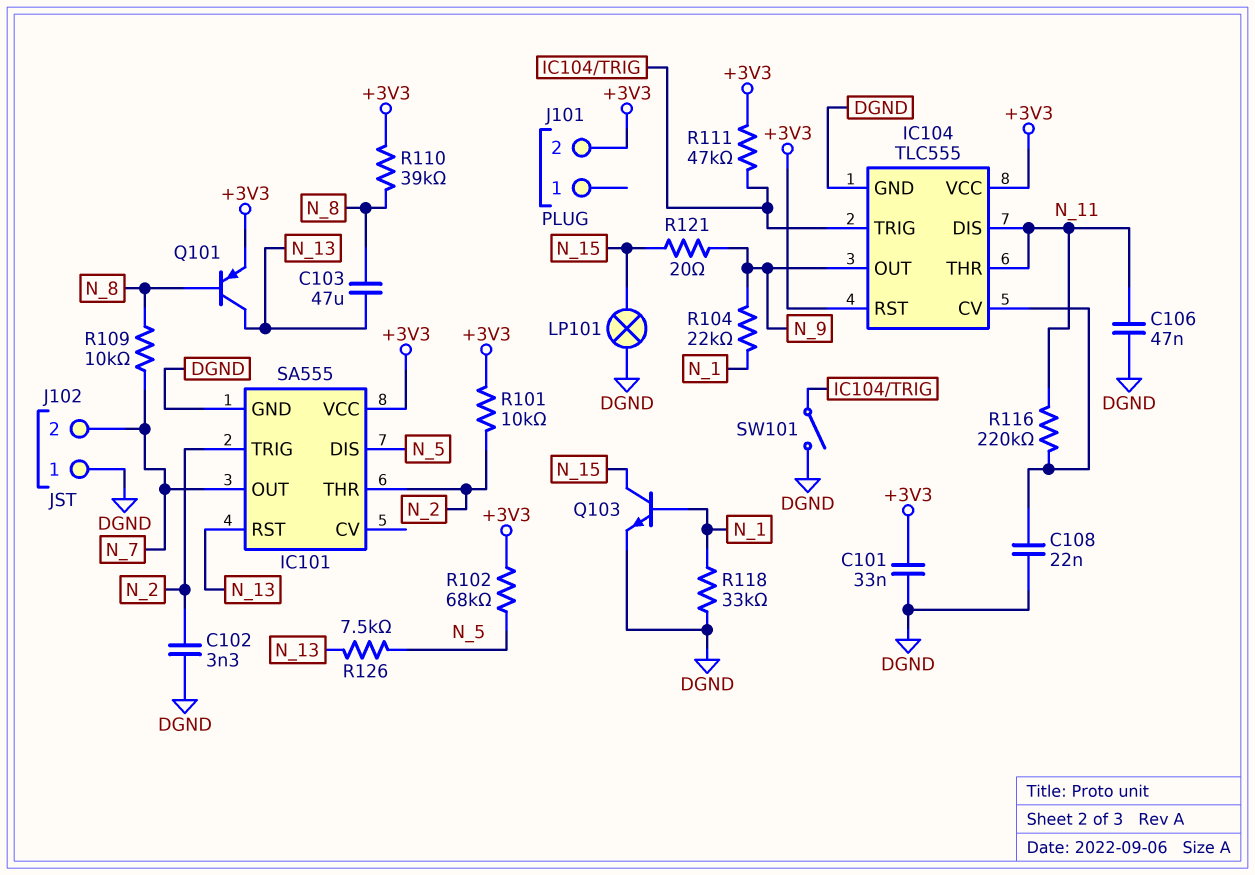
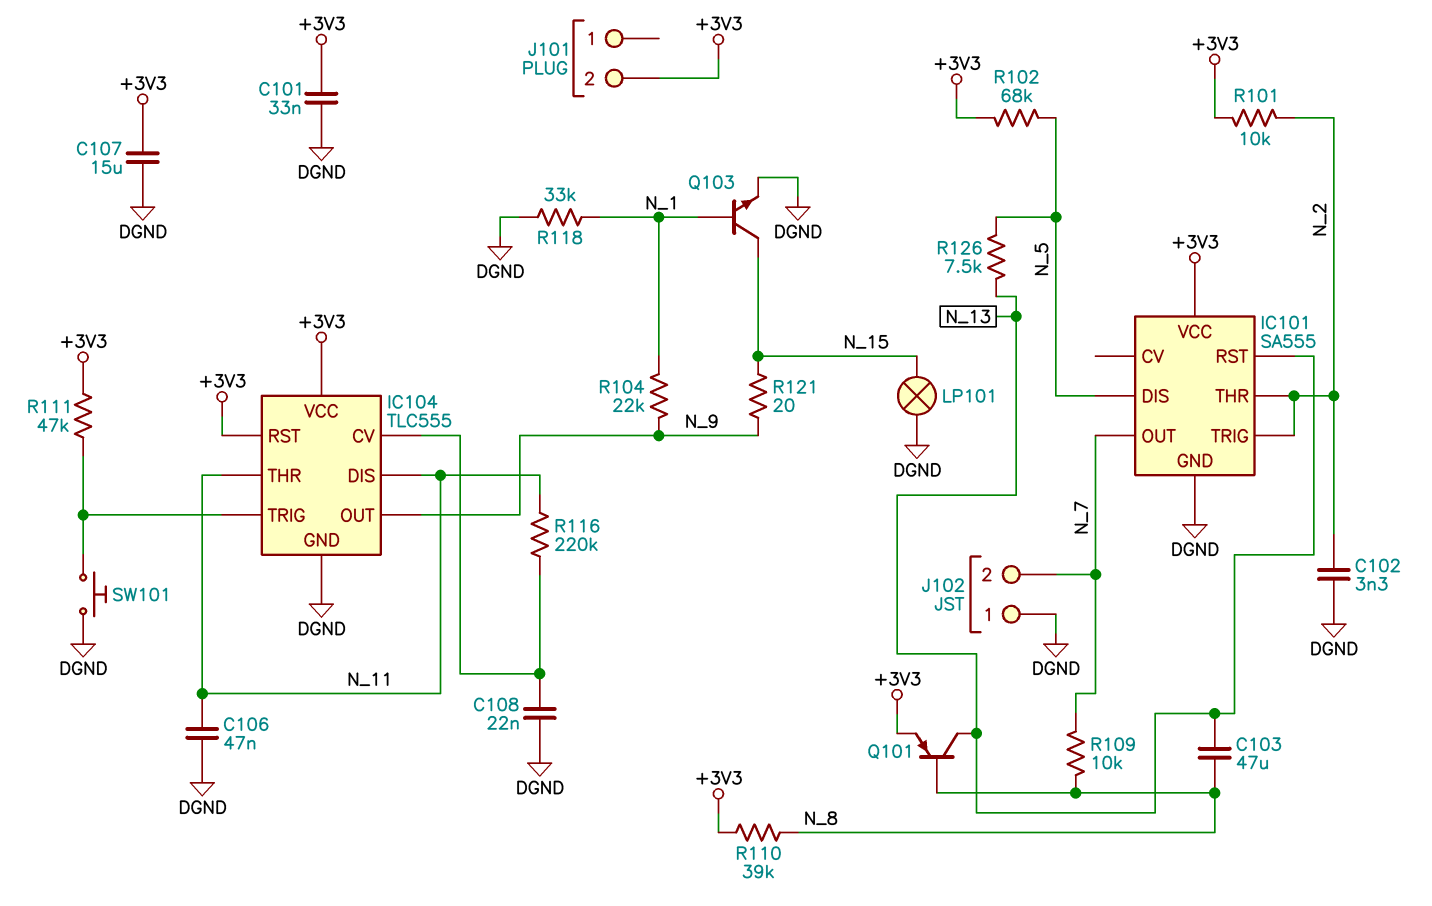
C107: none -> 15uF (+3V3, DGND)
SW101: switch (DGND, IC104/TRIG) -> button (DGND, IC104/TRIG)

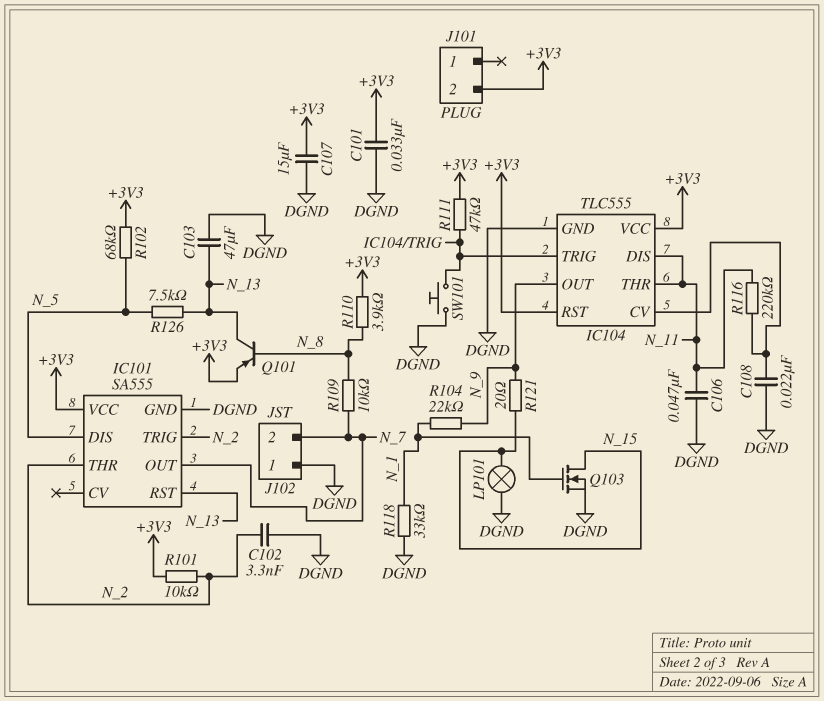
C103: 47uF (N_8, N_13) -> 47uF (DGND, N_13)
Q103: NPN (B N_1, C N_15, E DGND) -> NMOS (G N_1, D N_15, S DGND)
R110: 39k (+3V3, N_8) -> 3.9k (+3V3, N_8)

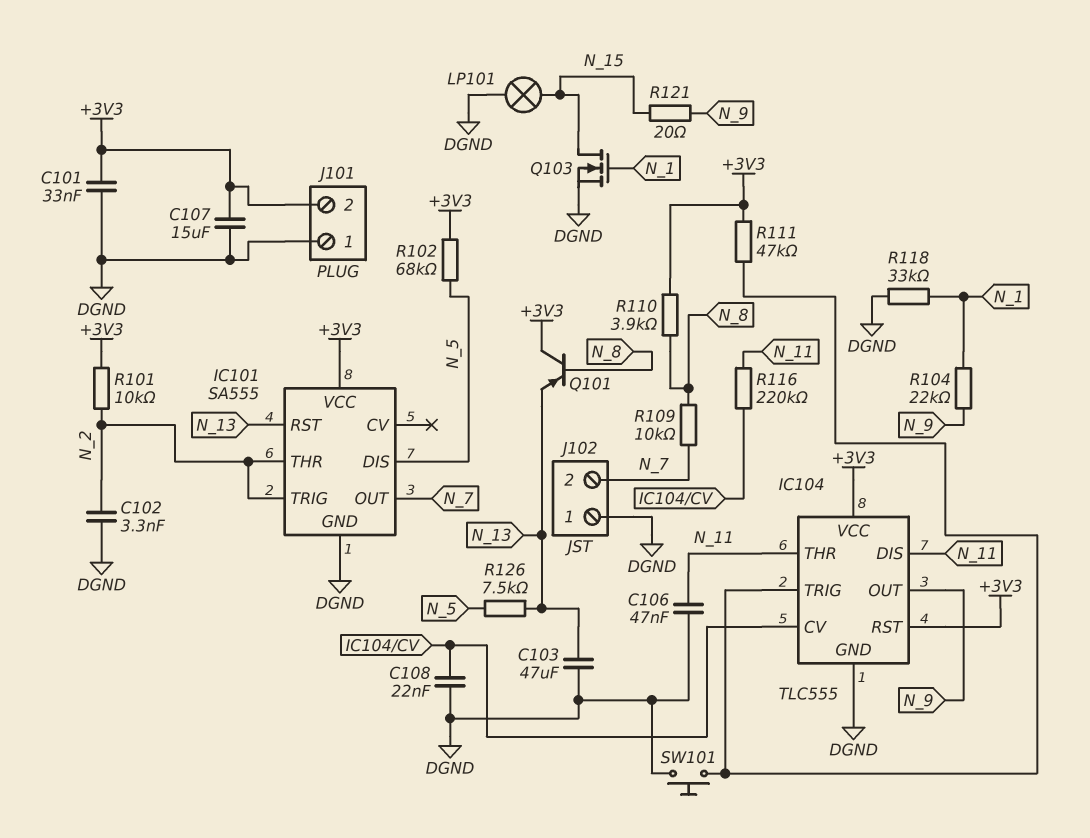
J101 pin 1: none -> DGND
Q101: PNP (B N_8, C N_13, E +3V3) -> PNP (B N_8, C +3V3, E N_13)

